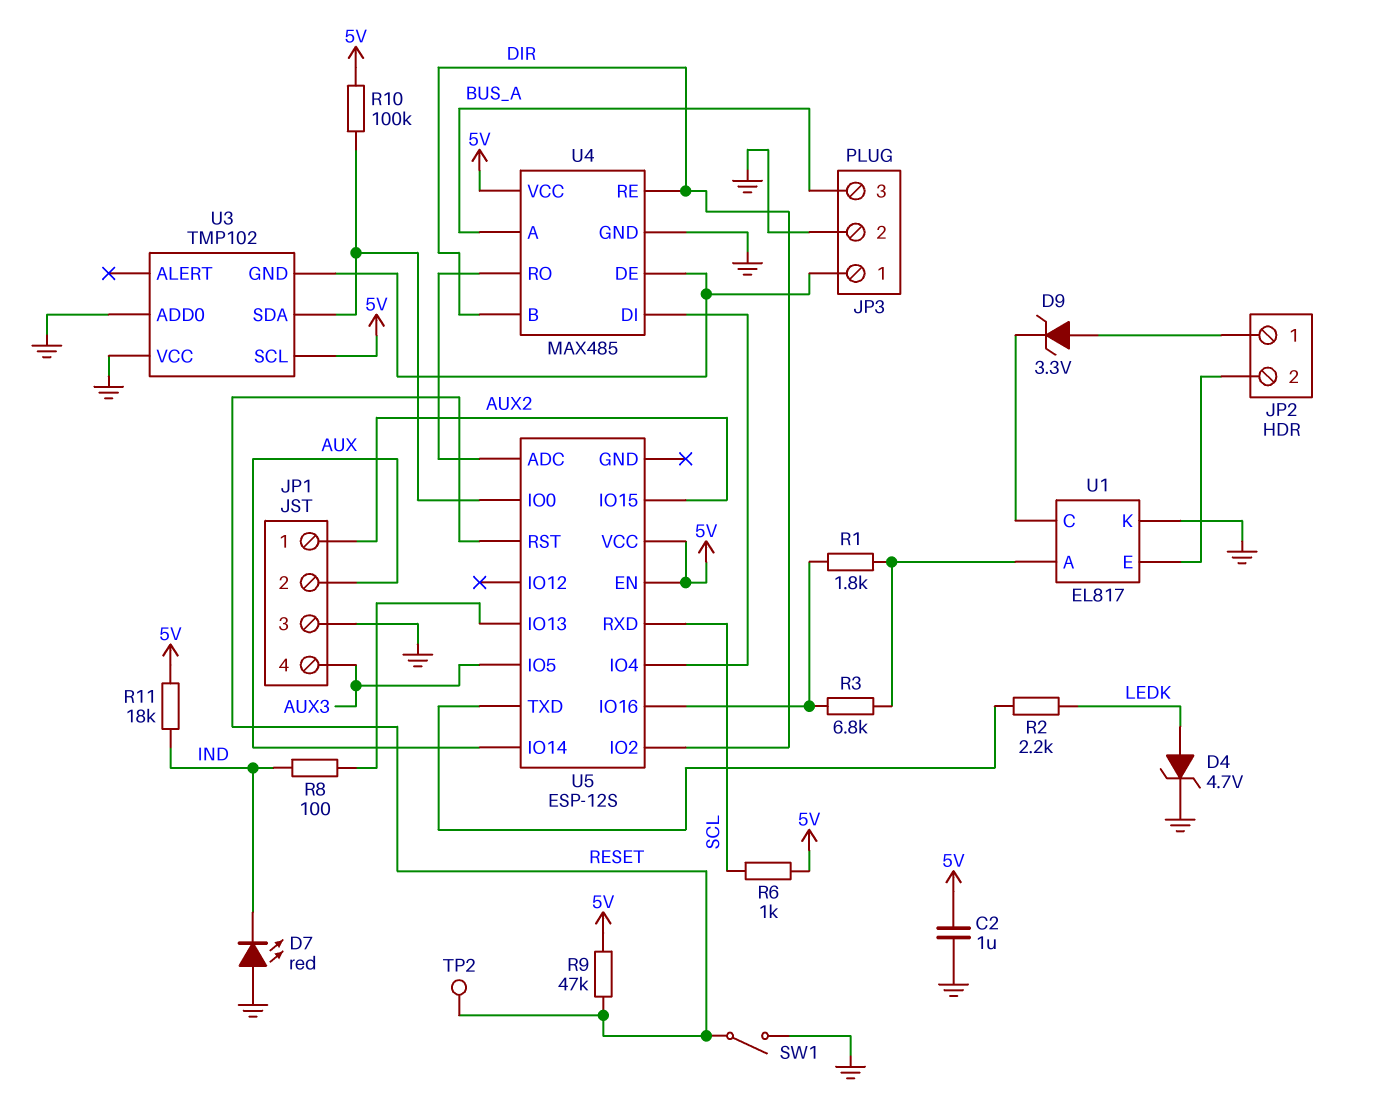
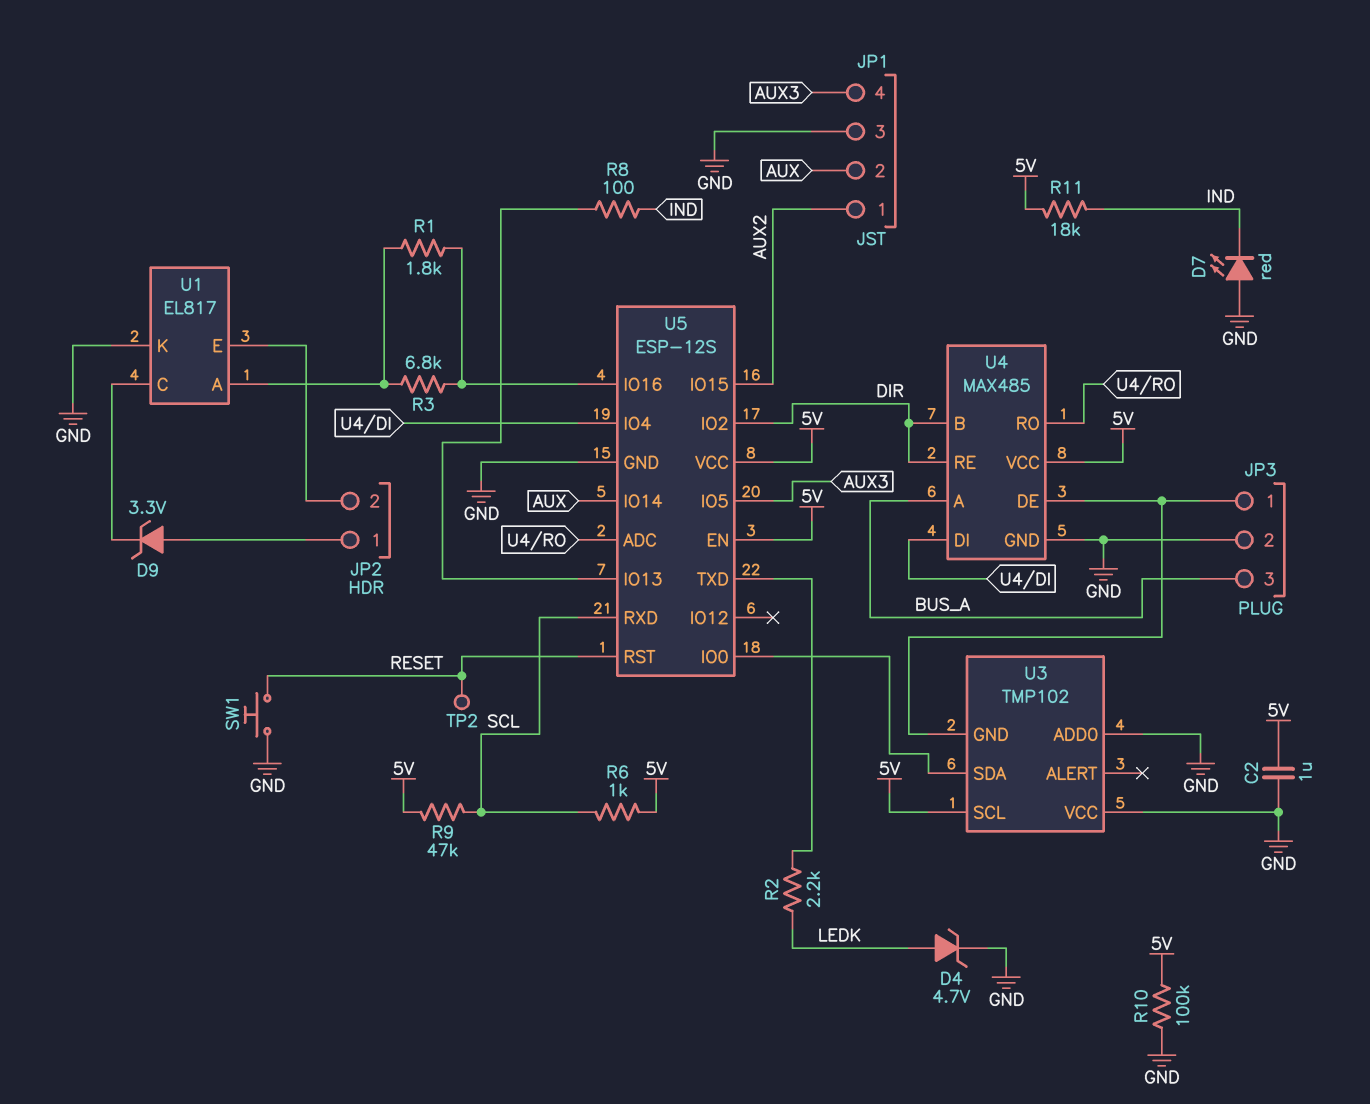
R9: 47k (5V, RESET) -> 47k (5V, SCL)
R10: 100k (5V, U3/SDA) -> 100k (5V, GND)
SW1: switch (GND, RESET) -> button (GND, RESET)
U5 pin GND: none -> GND

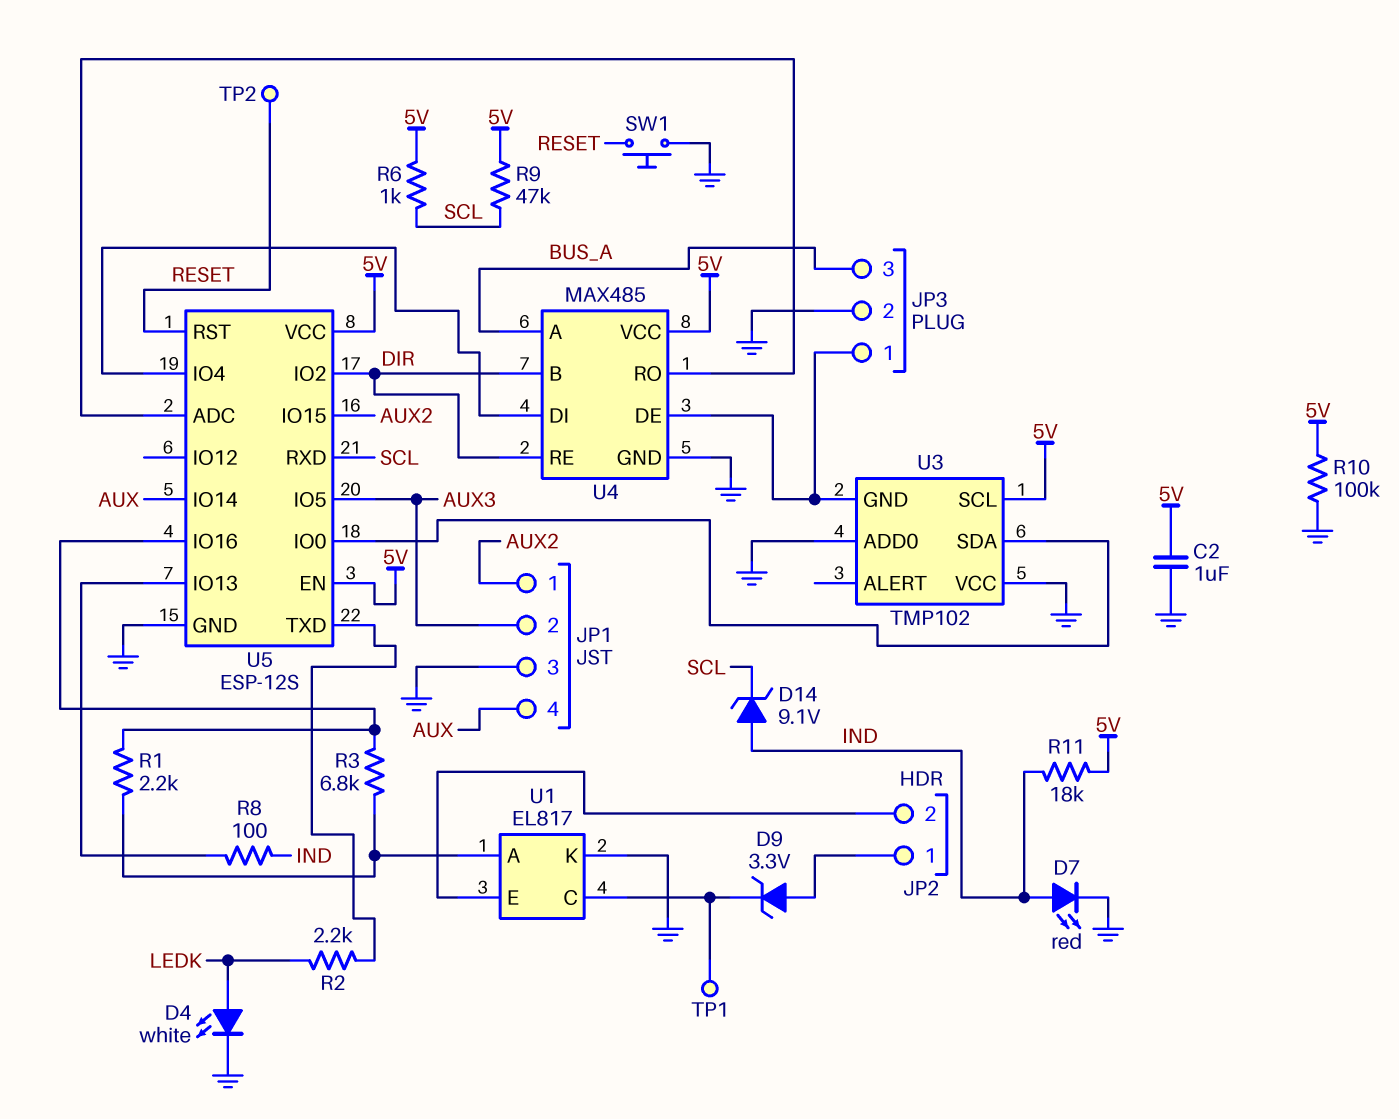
D4: zener 4.7V (A LEDK, K GND) -> LED white (A LEDK, K GND)
D7: LED red (A GND, K IND) -> LED red (A IND, K GND)
D14: none -> zener 9.1V (A IND, K SCL)
JP1 pin 2: AUX -> AUX3
JP1 pin 4: AUX3 -> AUX
R1: 1.8k (U1/A, U5/IO16) -> 2.2k (U1/A, U5/IO16)
TP1: none -> test point (U1/C)

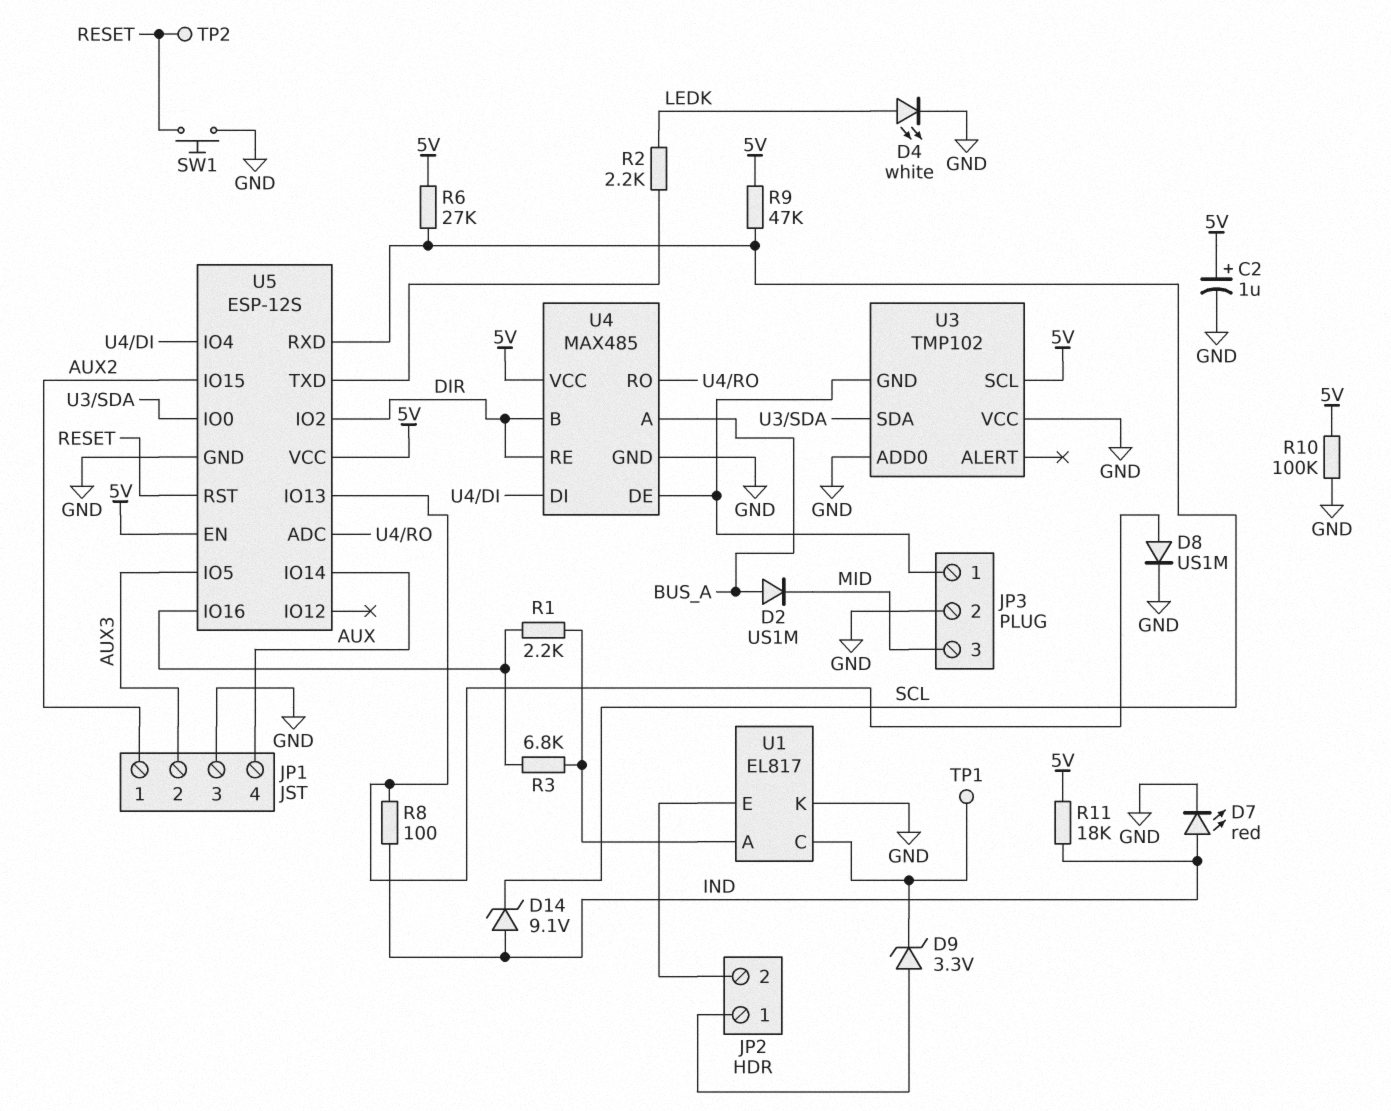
C2: 1uF (5V, GND) -> 1uF (plus 5V, minus GND)
D2: none -> diode US1M (A BUS_A, K MID)
D8: none -> diode US1M (A U5/IO13, K GND)
JP3 pin 3: BUS_A -> MID
R6: 1k (5V, SCL) -> 27k (5V, SCL)

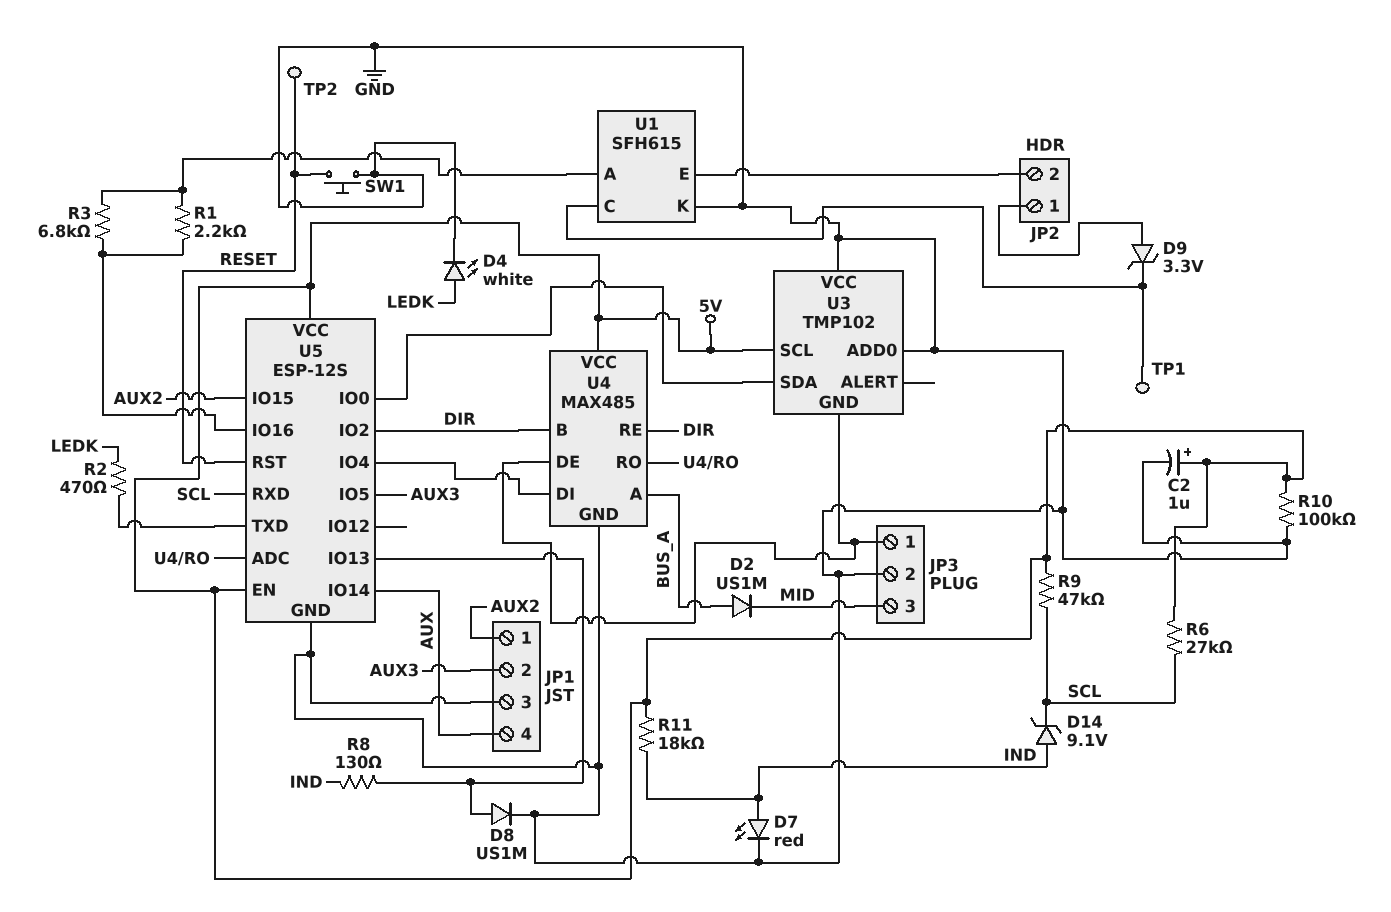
R2: 2.2k (LEDK, U5/TXD) -> 470 (LEDK, U5/TXD)
R8: 100 (IND, U5/IO13) -> 130 (IND, U5/IO13)
U1: EL817 -> SFH615

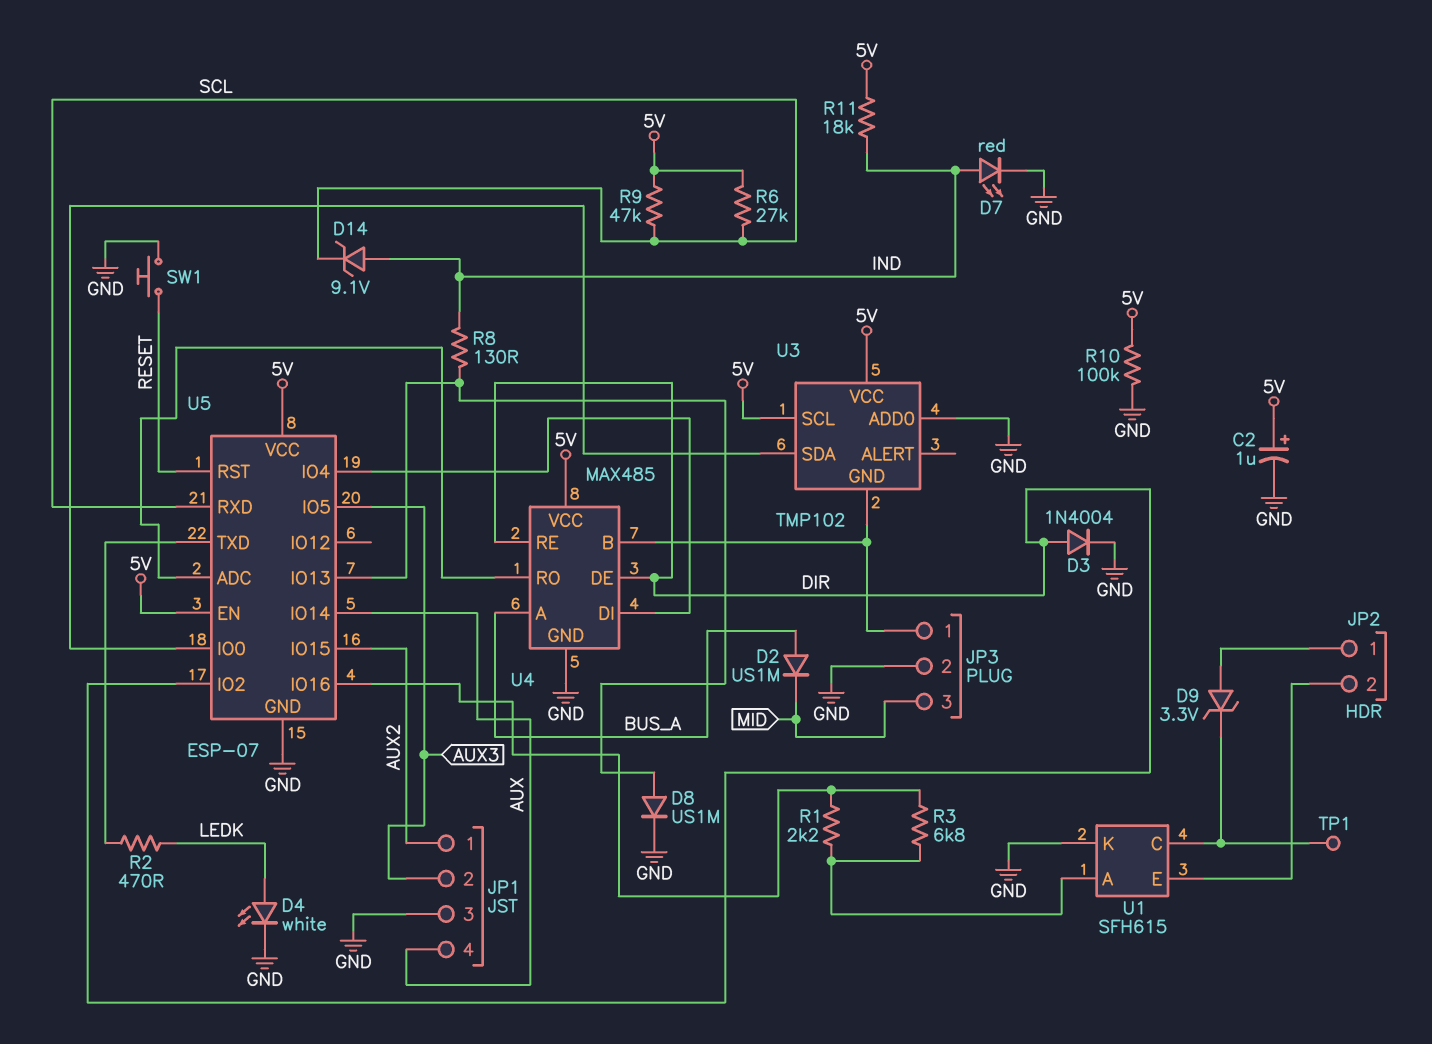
D3: none -> diode 1N4004 (A DIR, K GND)
TP2: test point (RESET) -> none
U3 pin VCC: GND -> 5V
U4 pin B: DIR -> JP3/1
U4 pin DE: JP3/1 -> DIR
U5: ESP-12S -> ESP-07

